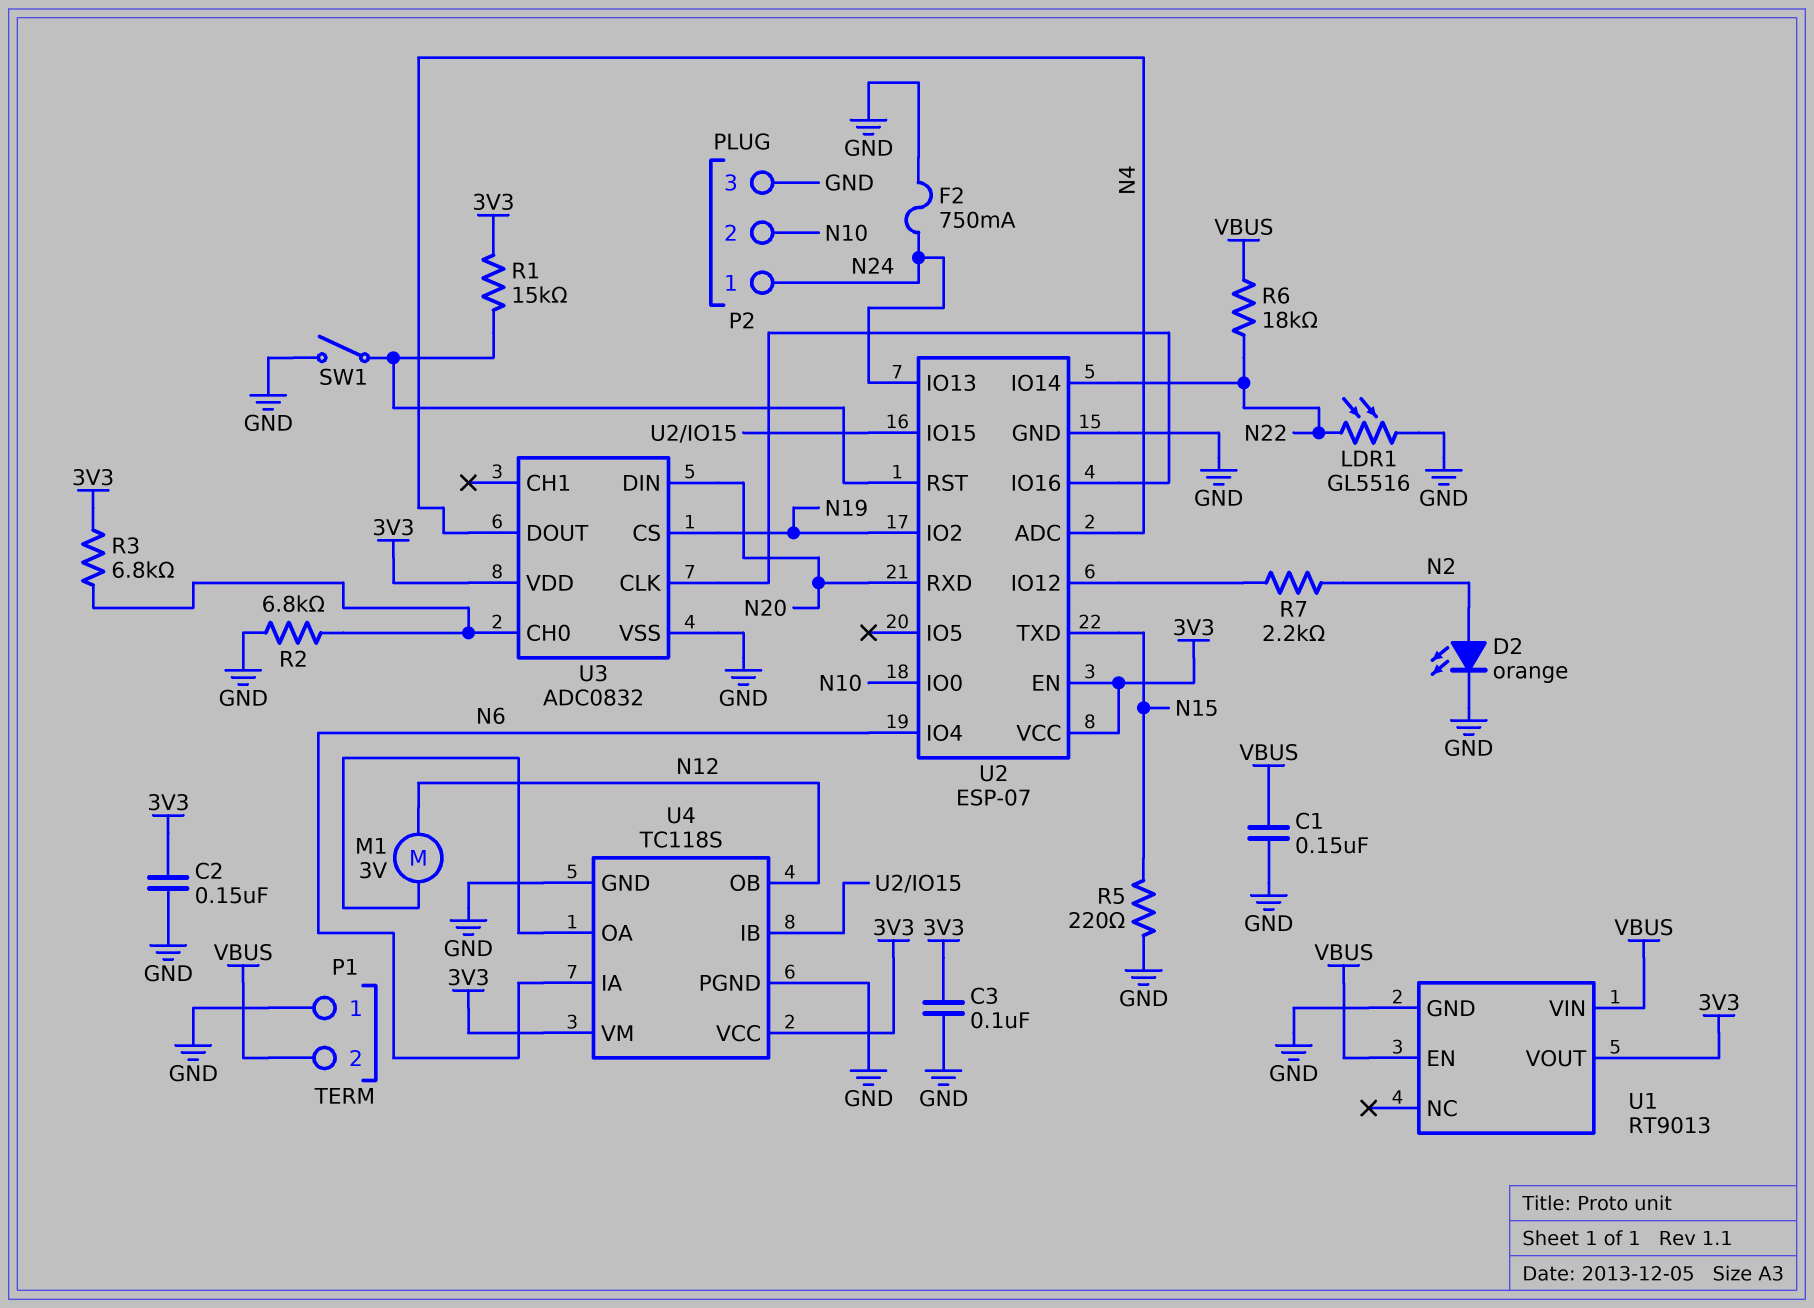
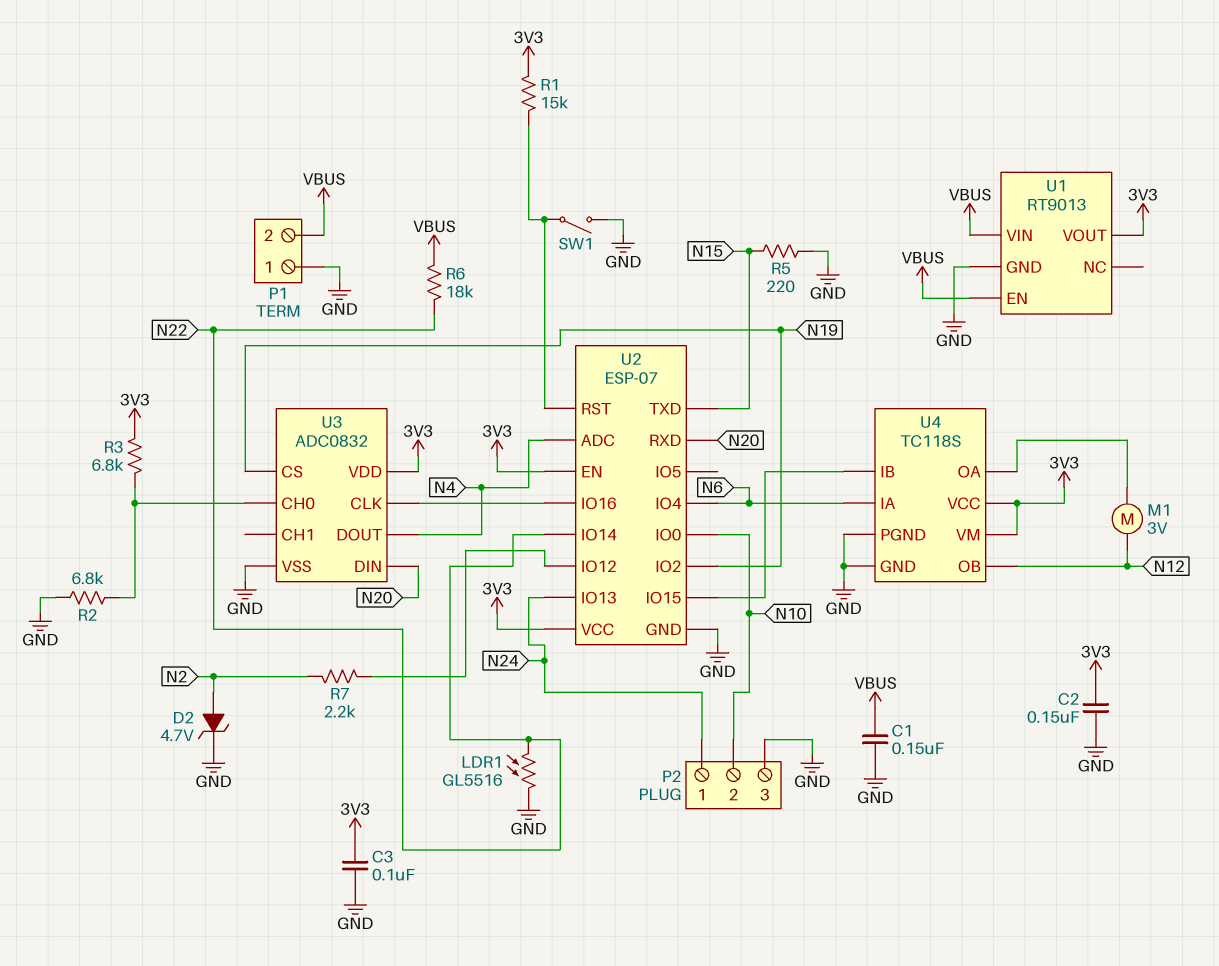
D2: LED orange (A N2, K GND) -> zener 4.7V (A N2, K GND)
F2: 750mA (GND, N24) -> none

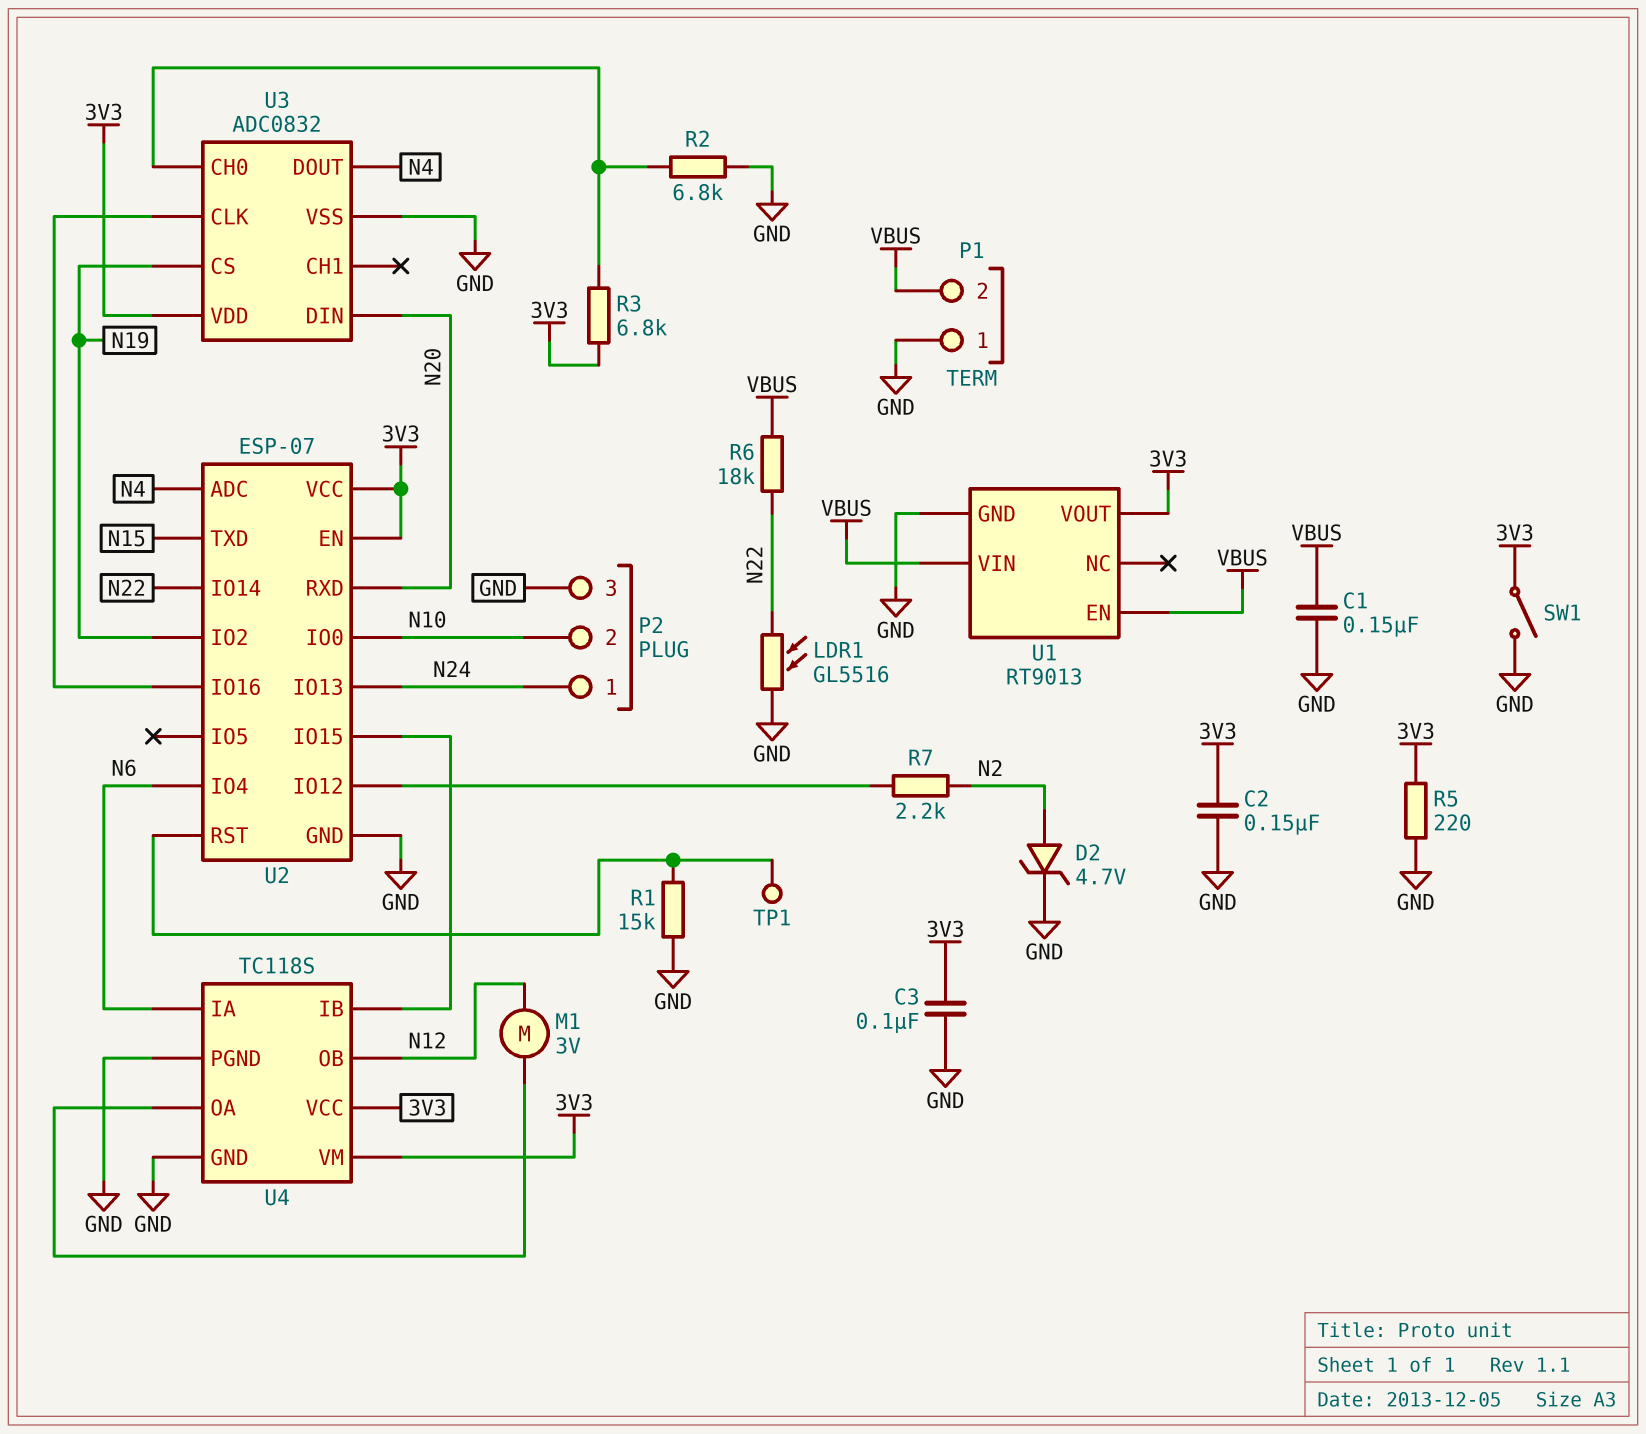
R1: 15k (3V3, U2/RST) -> 15k (GND, U2/RST)
R5: 220 (GND, N15) -> 220 (3V3, GND)
SW1: switch (GND, U2/RST) -> switch (3V3, GND)
TP1: none -> test point (U2/RST)

